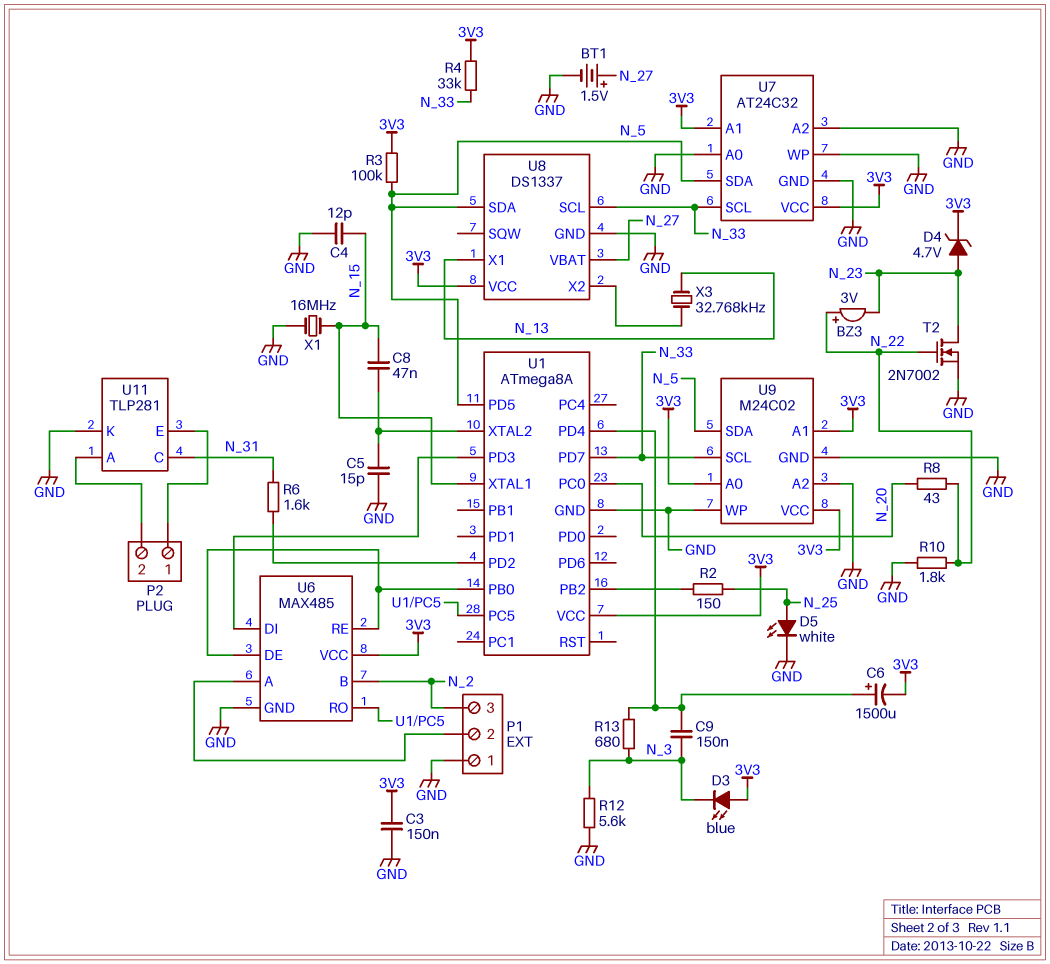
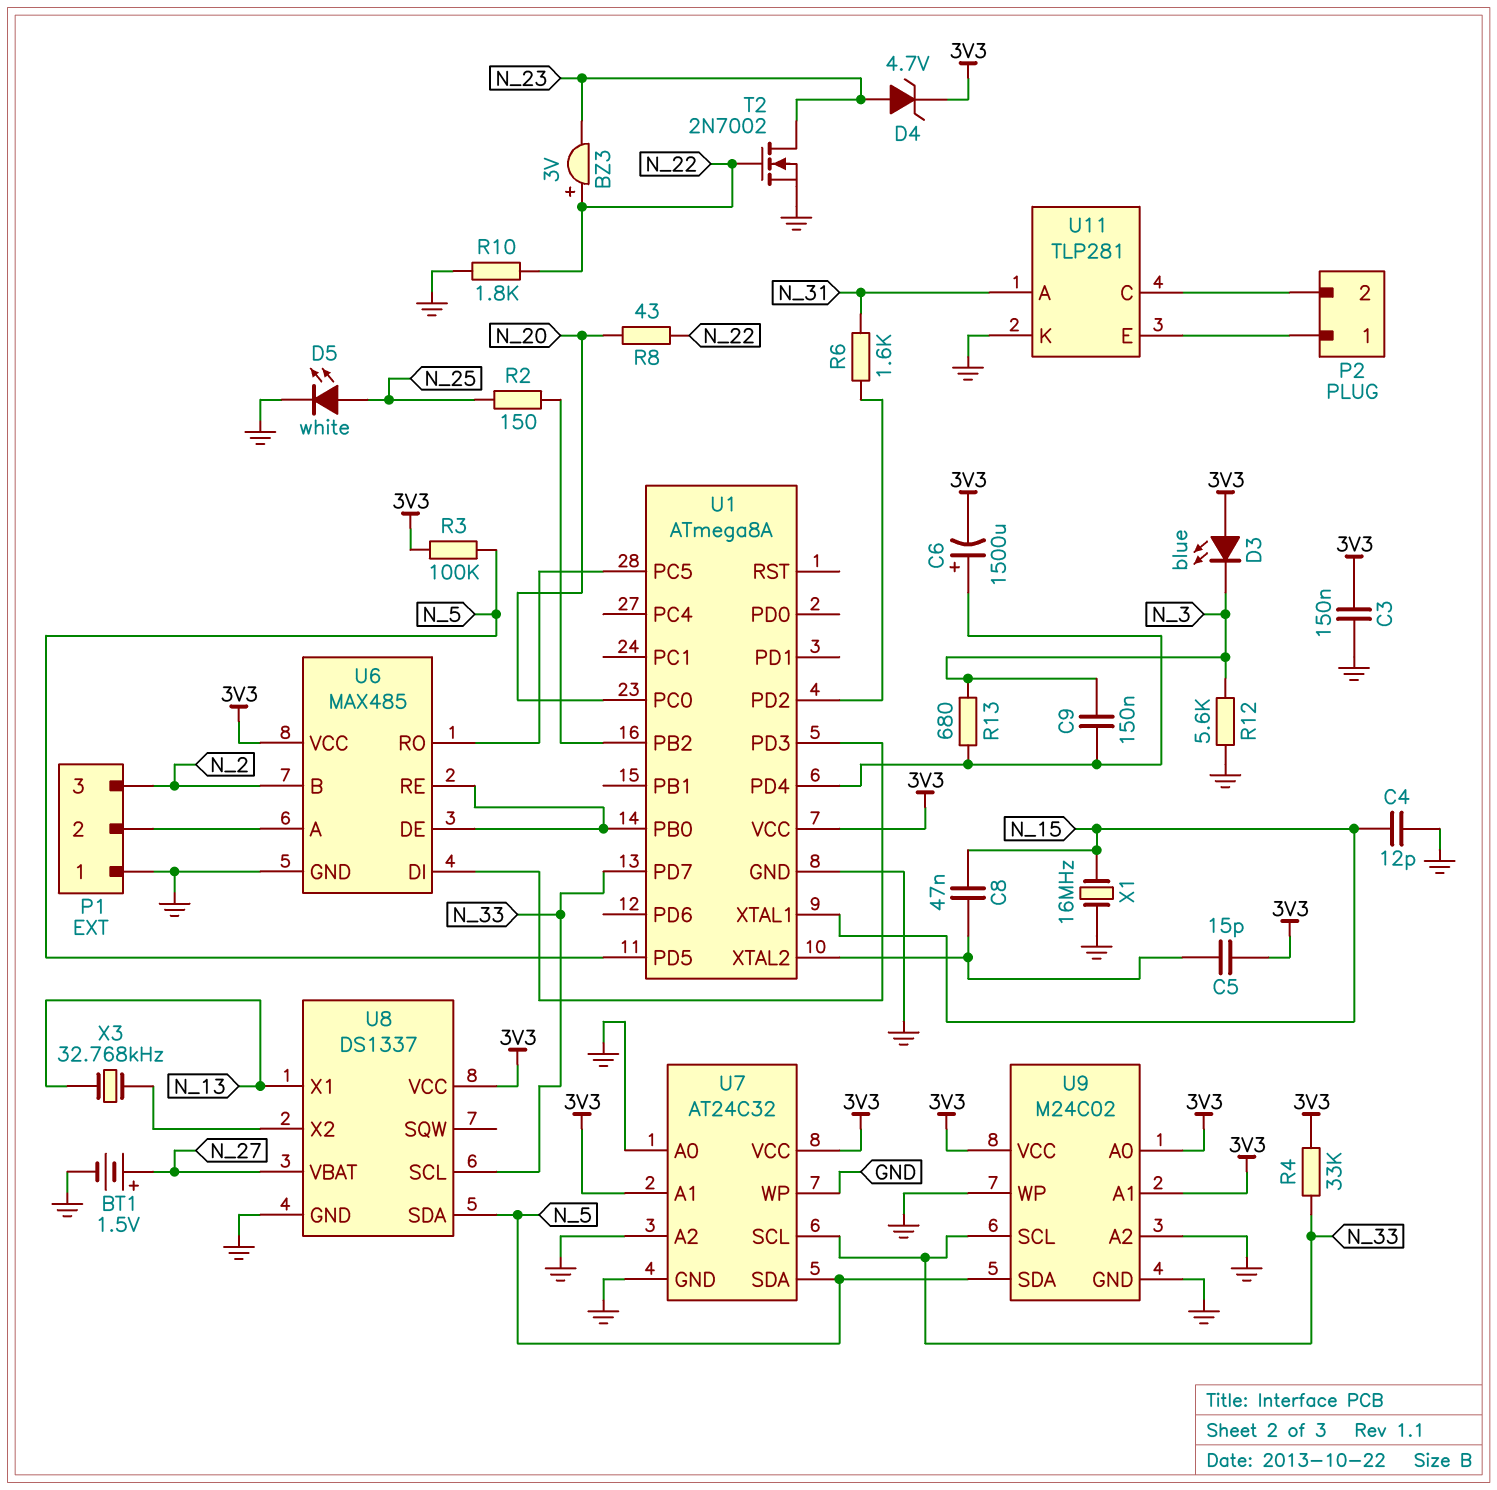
C5: 15pF (GND, U1/XTAL2) -> 15pF (3V3, U1/XTAL2)
U11 pin A: P2/2 -> N_31
U11 pin C: N_31 -> P2/2

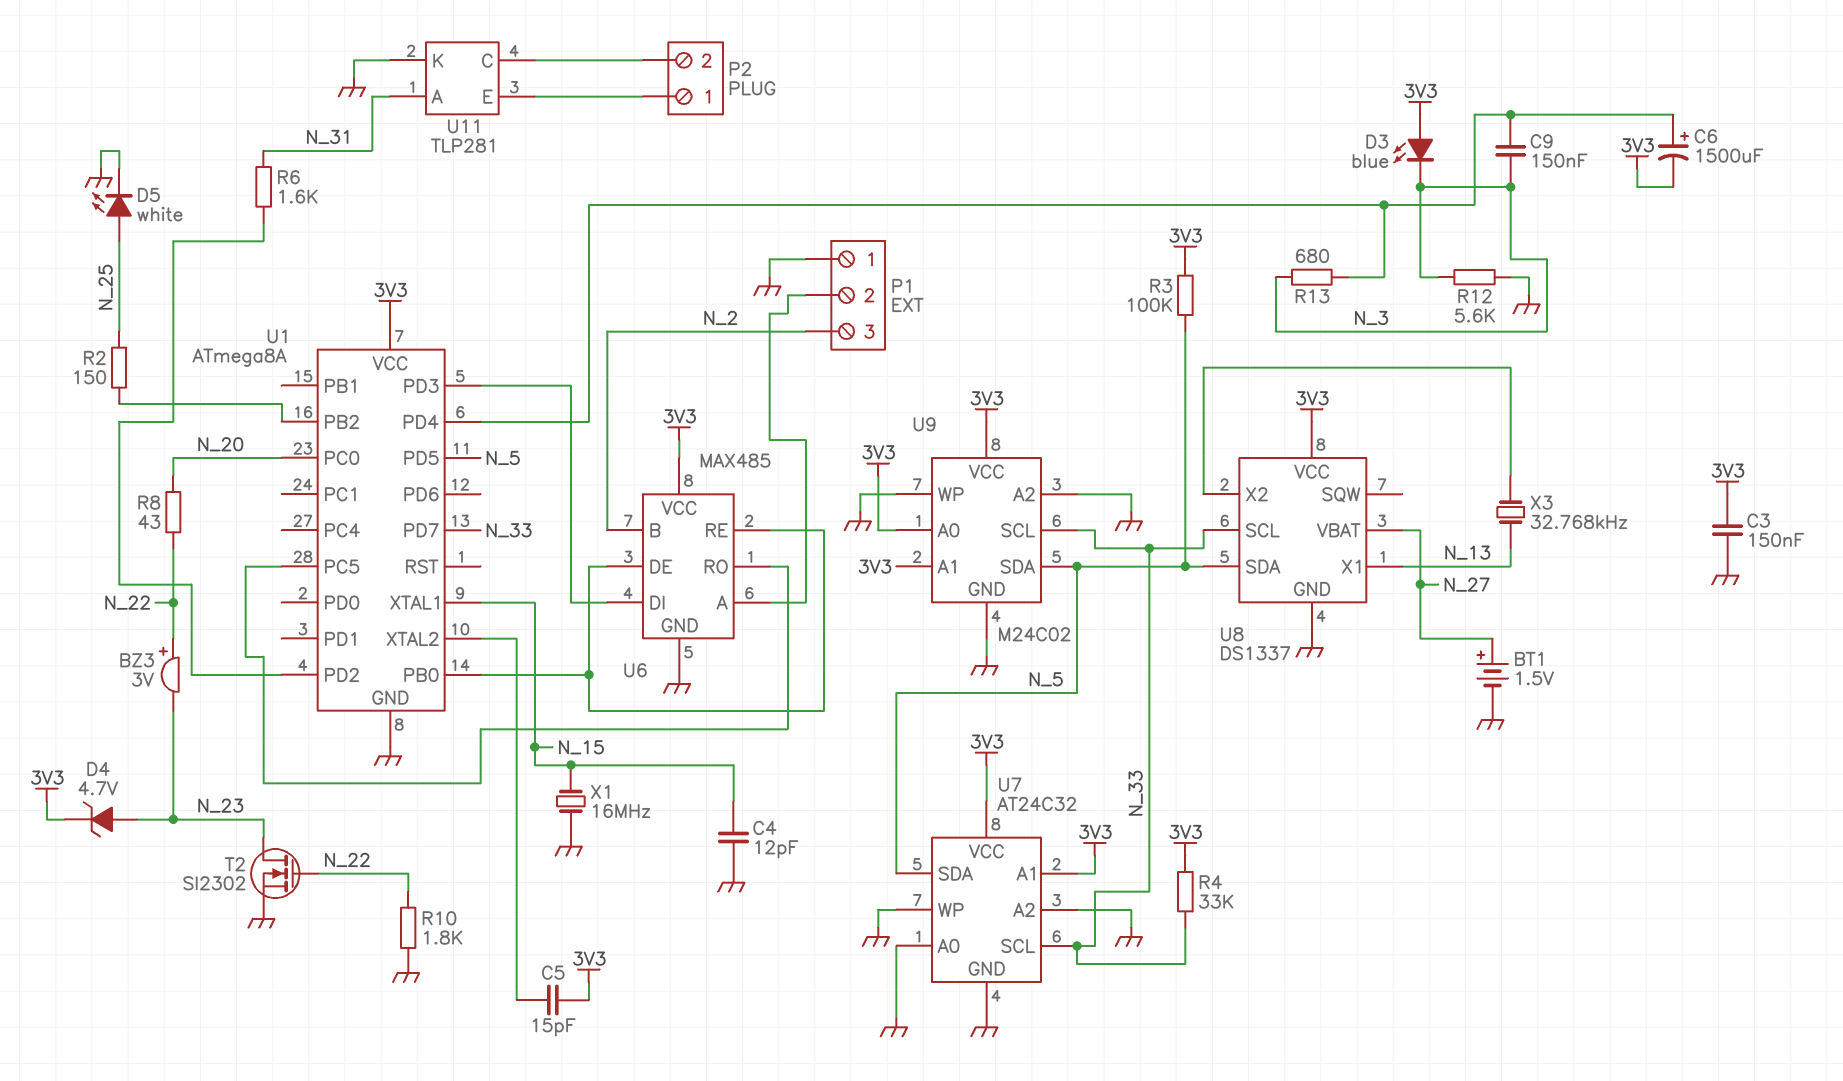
C8: 47nF (N_15, U1/XTAL2) -> none
T2: NMOS 2N7002 (G N_22, D N_23, S GND) -> NMOS SI2302 (G N_22, D N_23, S GND)

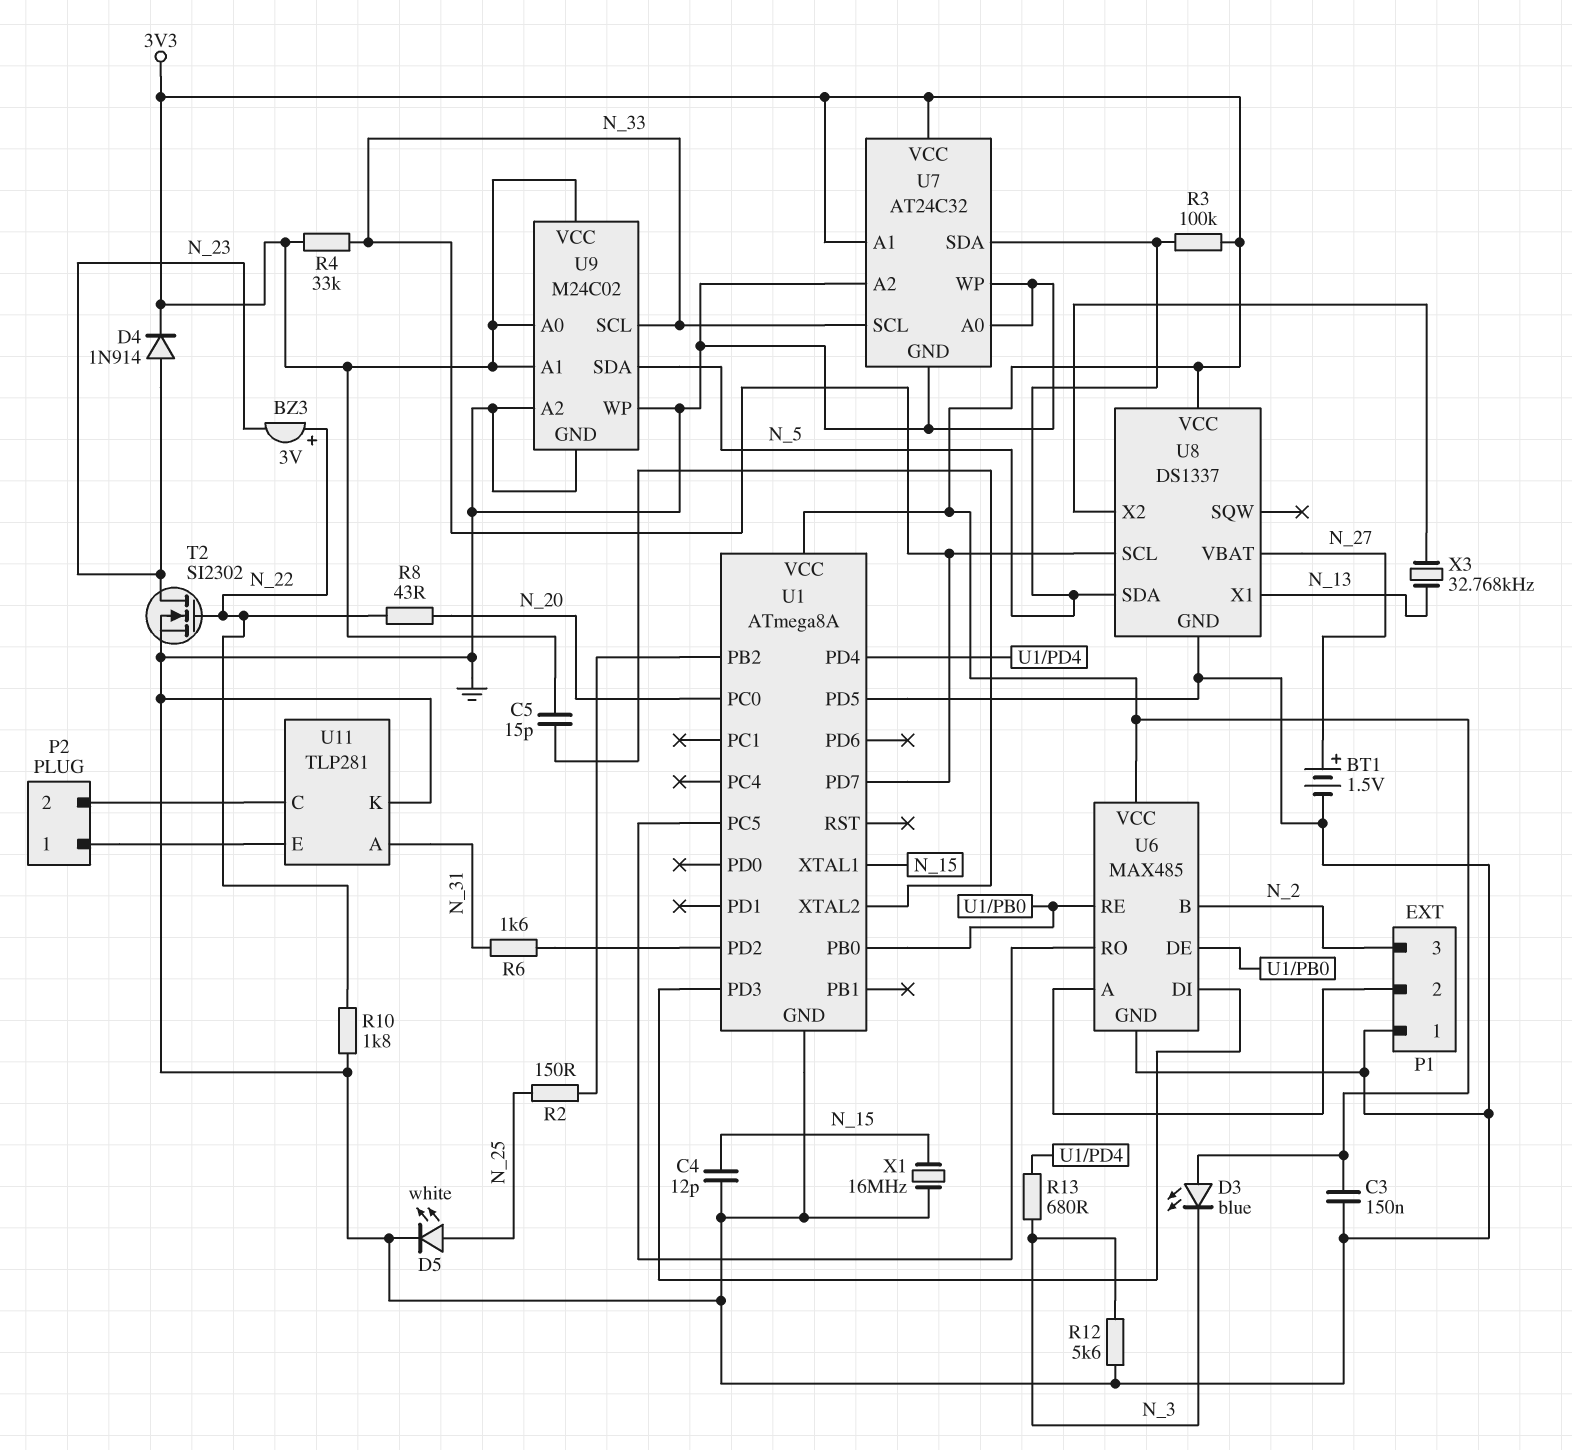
C6: 1500uF (plus U1/PD4, minus 3V3) -> none
C9: 150nF (N_3, U1/PD4) -> none
D4: zener 4.7V (A N_23, K 3V3) -> diode 1N914 (A N_23, K 3V3)
U1 pin PD5: N_5 -> GND

